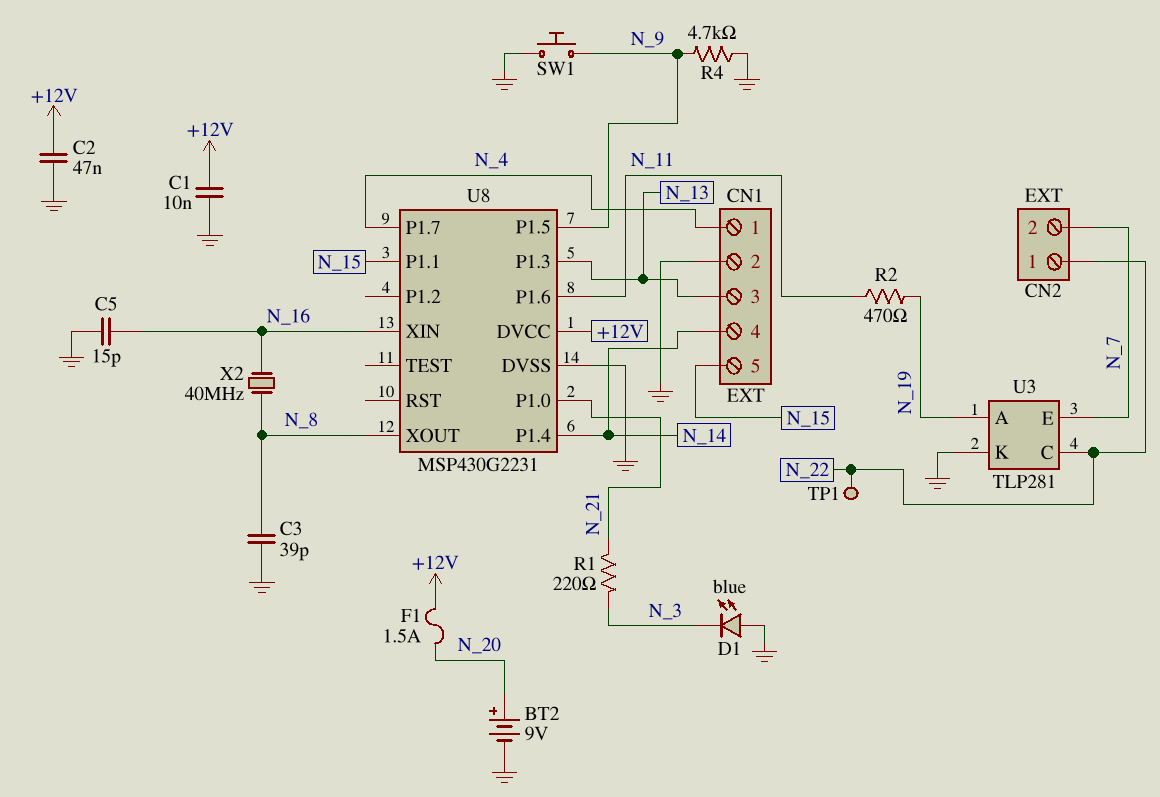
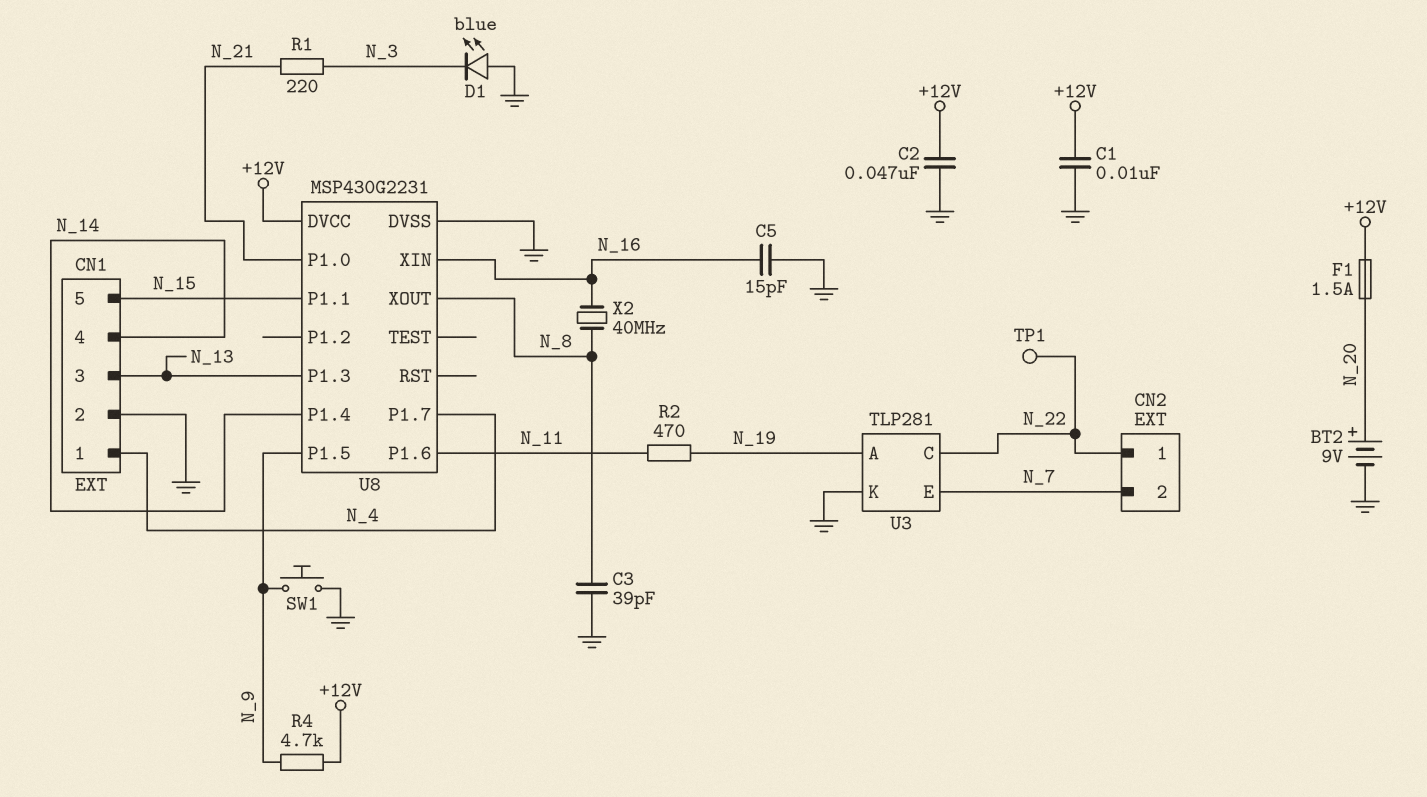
R4: 4.7k (GND, N_9) -> 4.7k (+12V, N_9)

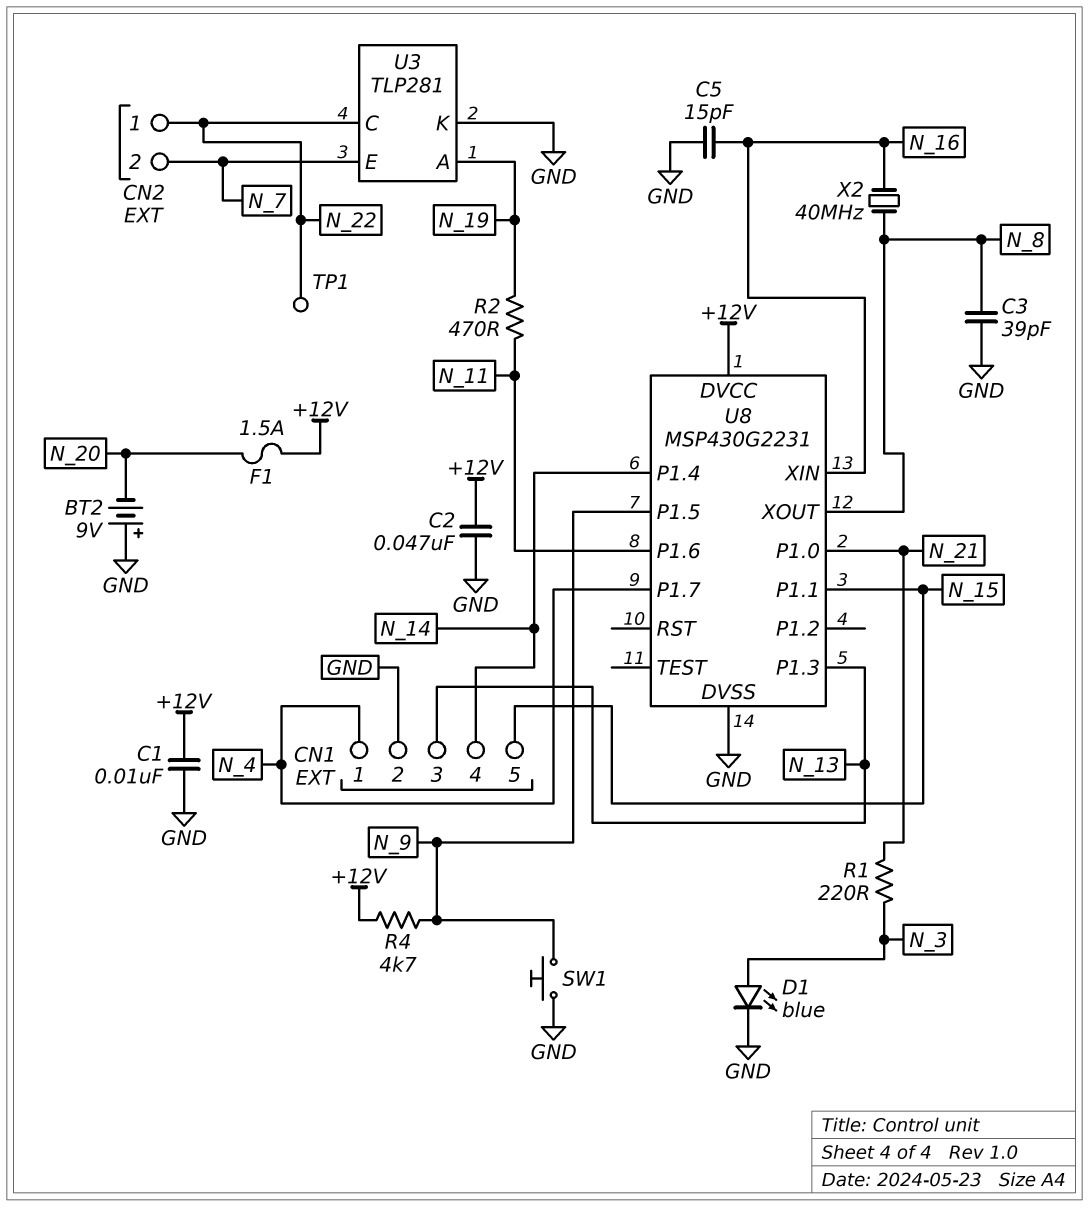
BT2: 9V (plus N_20, minus GND) -> 9V (plus GND, minus N_20)
D1: LED blue (A GND, K N_3) -> LED blue (A N_3, K GND)

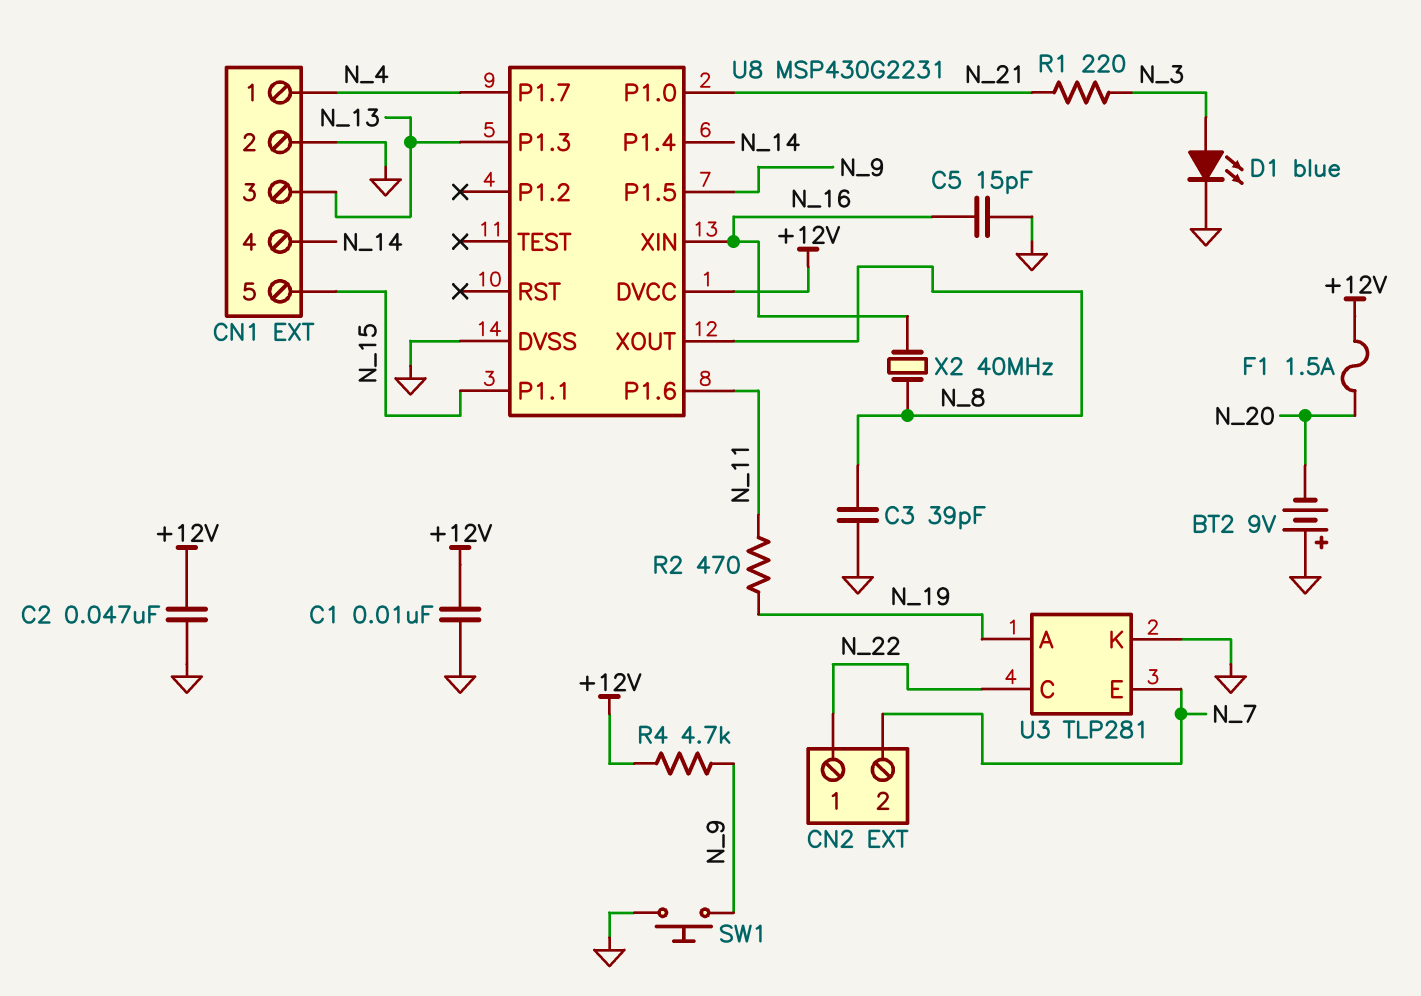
TP1: test point (N_22) -> none

